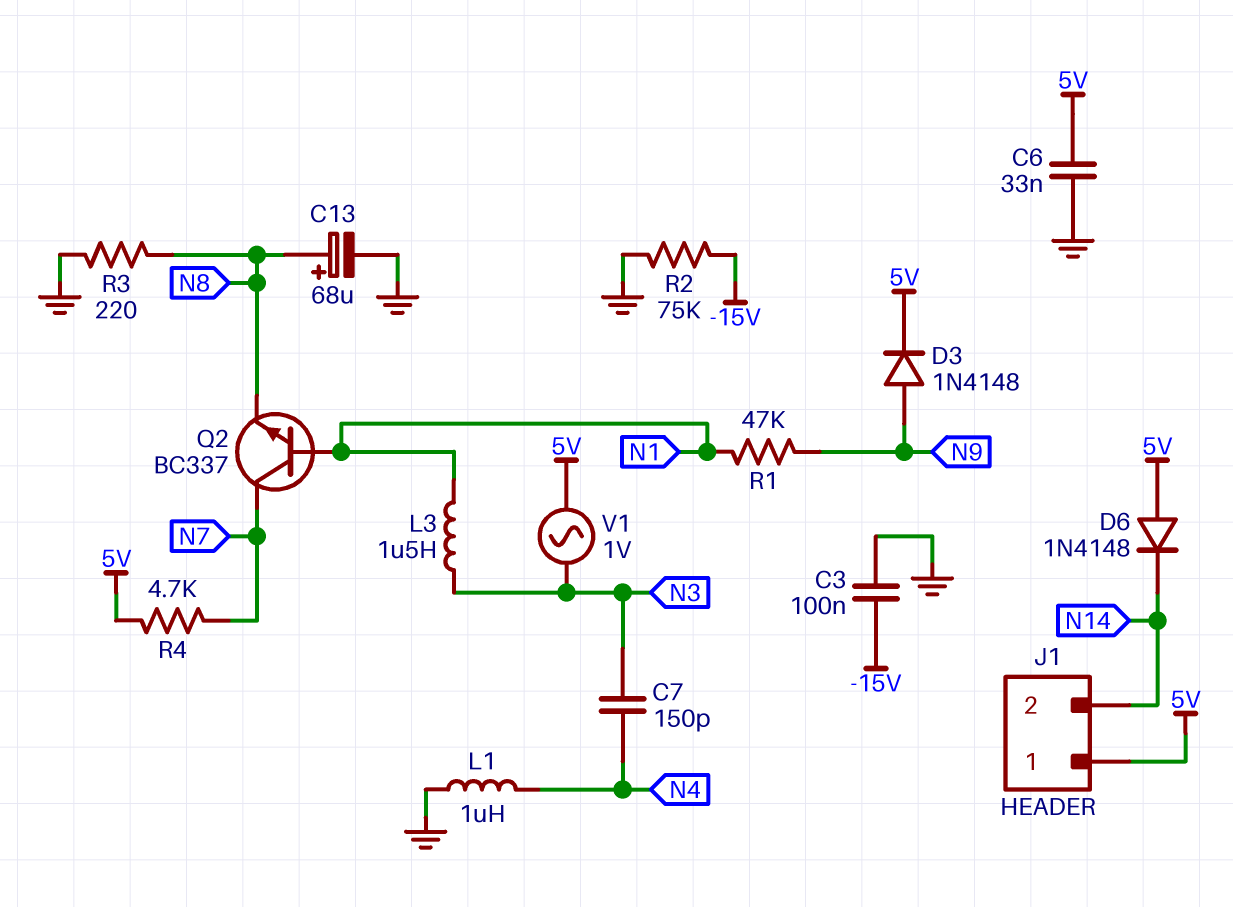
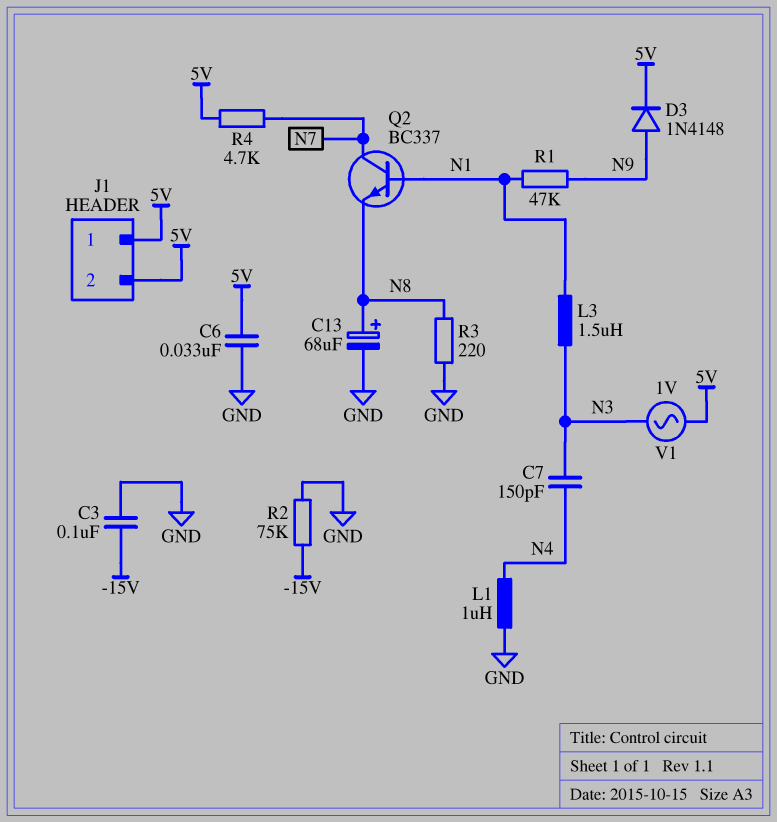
D6: diode 1N4148 (A 5V, K N14) -> none
J1 pin 2: N14 -> 5V

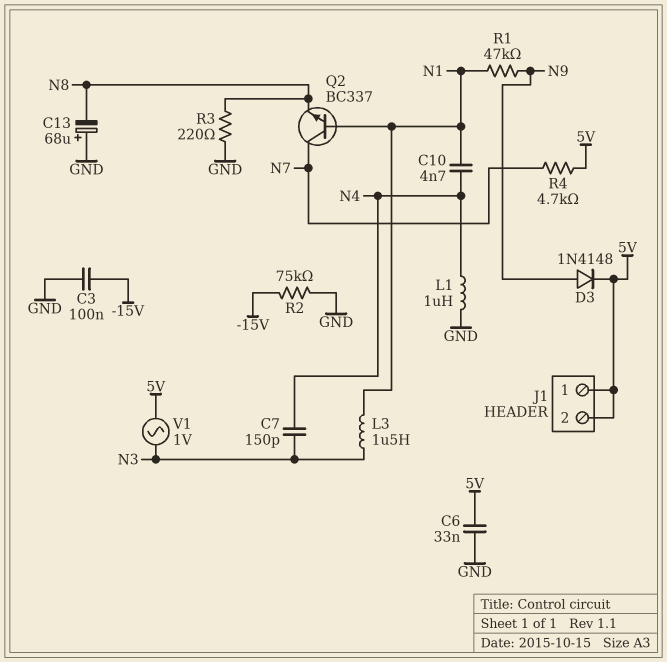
C10: none -> 4.7nF (N1, N4)
C13: 68uF (plus N8, minus GND) -> 68uF (plus GND, minus N8)

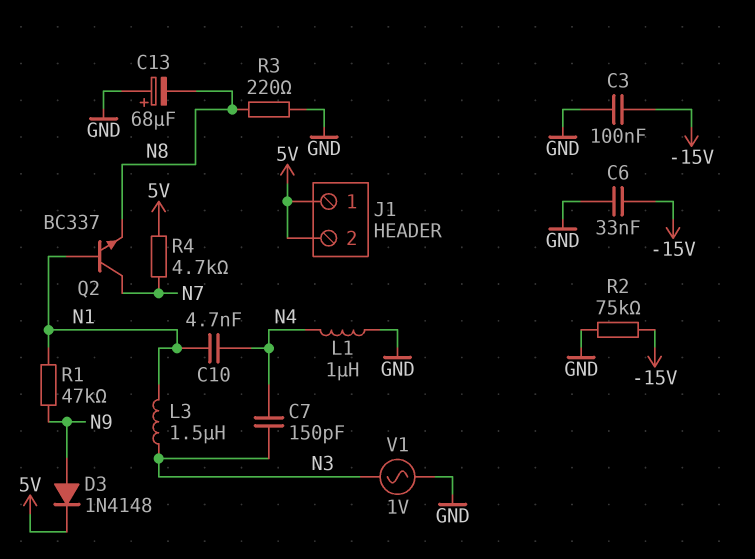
C6: 33nF (5V, GND) -> 33nF (-15V, GND)
V1: AC 1V (5V, N3) -> AC 1V (GND, N3)

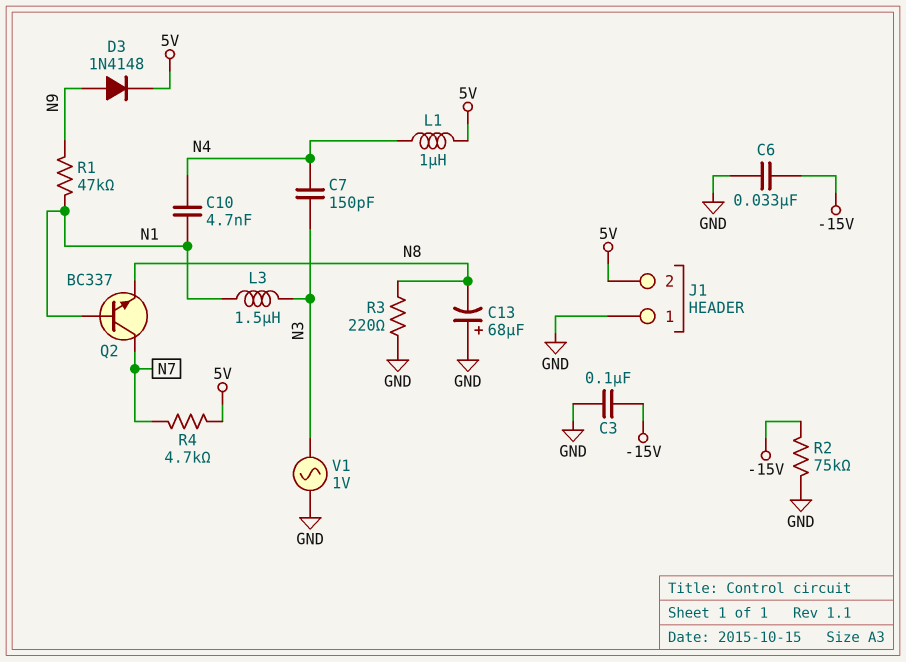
J1 pin 1: 5V -> GND
L1: 1uH (GND, N4) -> 1uH (5V, N4)

